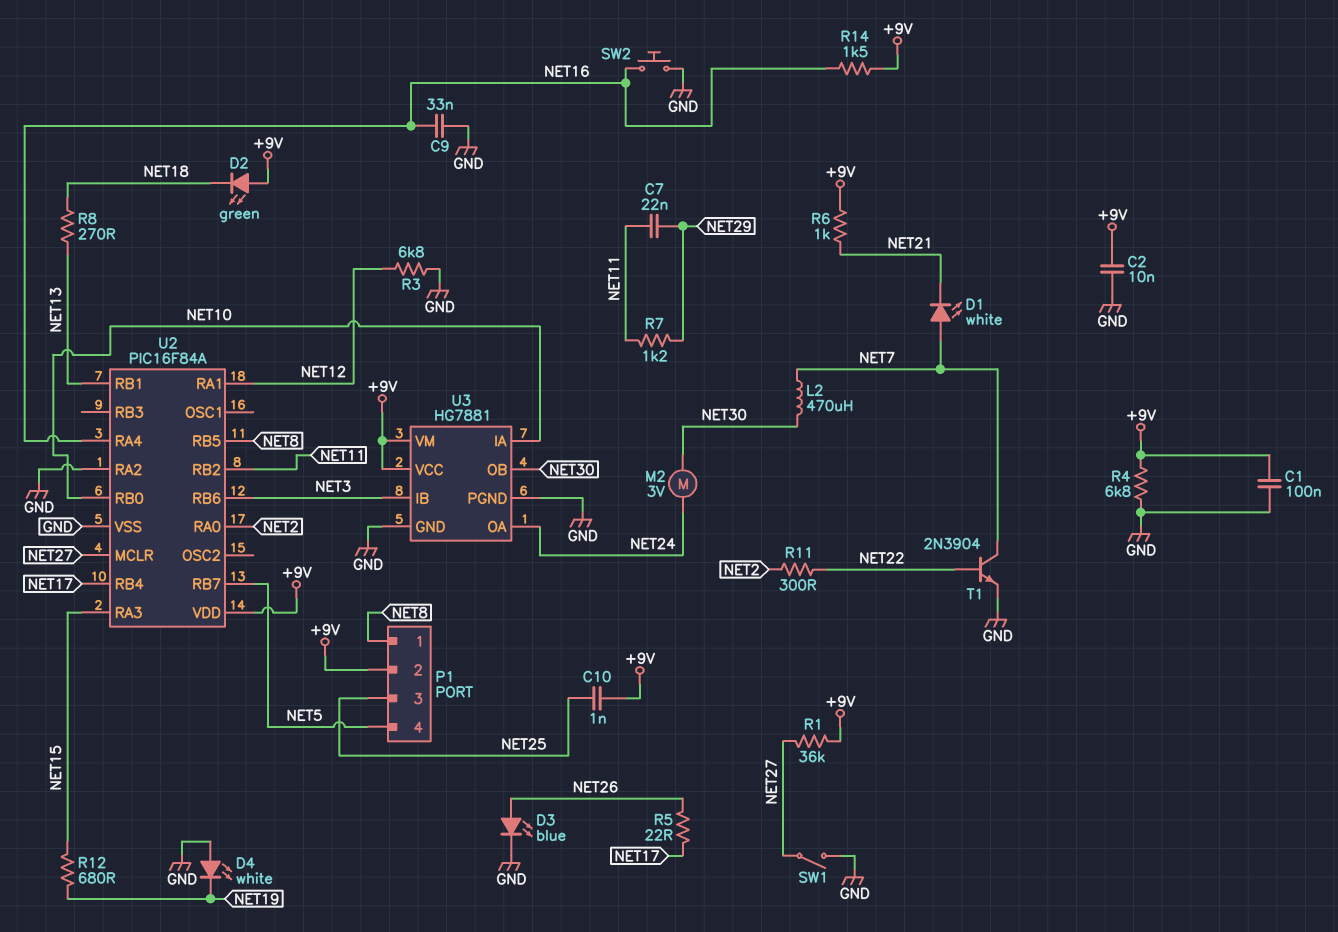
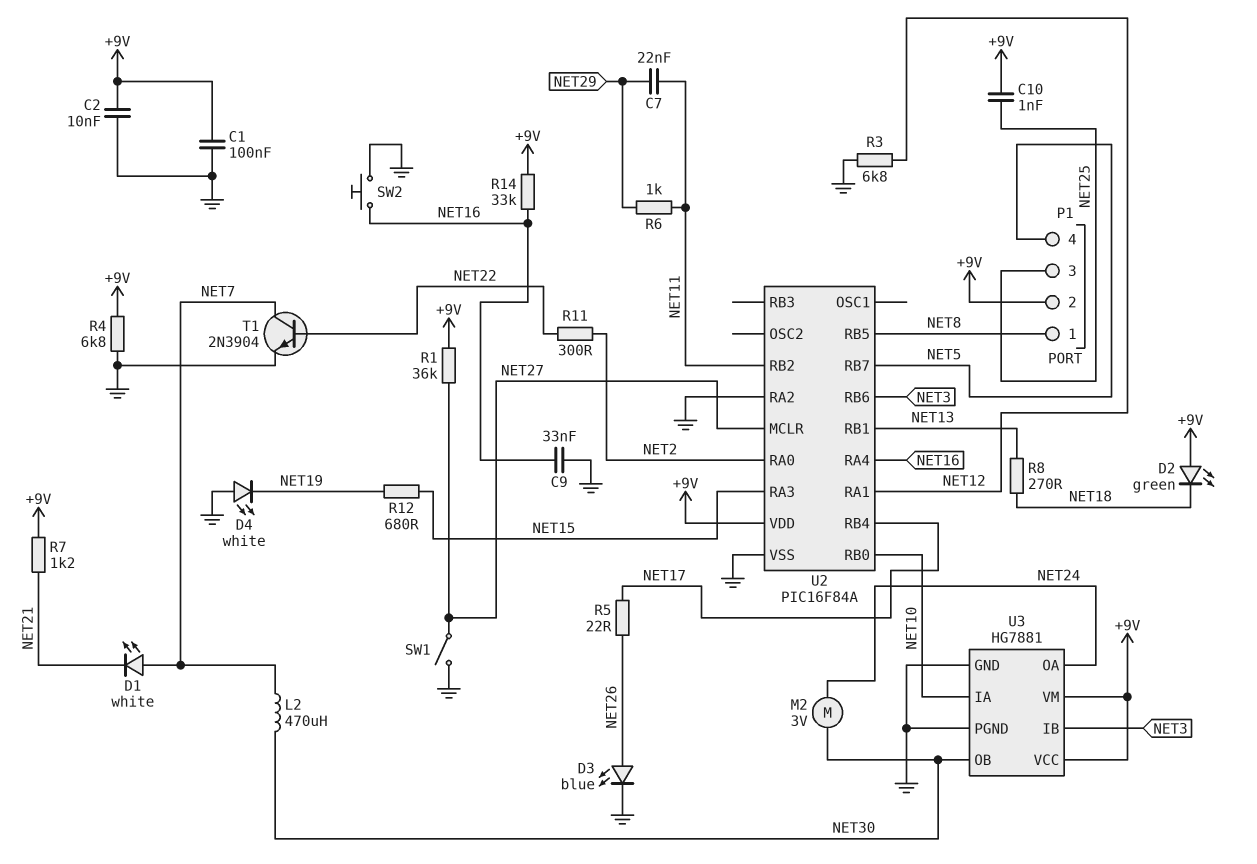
R6: 1k (+9V, NET21) -> 1k (NET11, NET29)
R7: 1.2k (NET11, NET29) -> 1.2k (+9V, NET21)
R14: 1.5k (+9V, NET16) -> 33k (+9V, NET16)

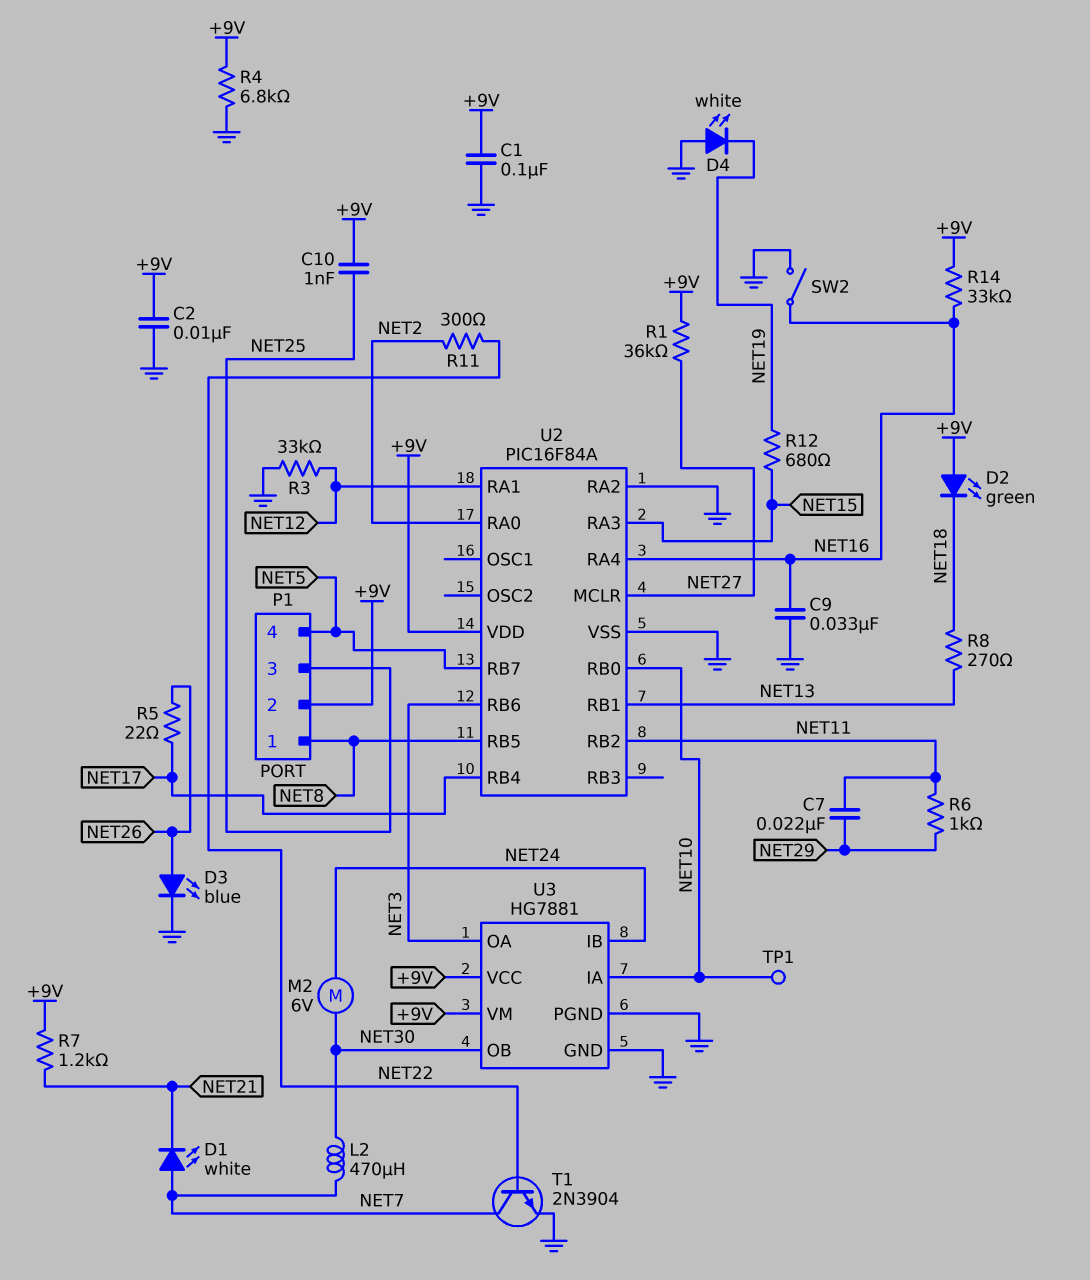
M2: motor 3V (NET24, NET30) -> motor 6V (NET24, NET30)
R3: 6.8k (GND, NET12) -> 33k (GND, NET12)
SW1: switch (GND, NET27) -> none
SW2: button (GND, NET16) -> switch (GND, NET16)
TP1: none -> test point (NET10)
U3 pin IB: NET3 -> NET24
U3 pin OA: NET24 -> NET3

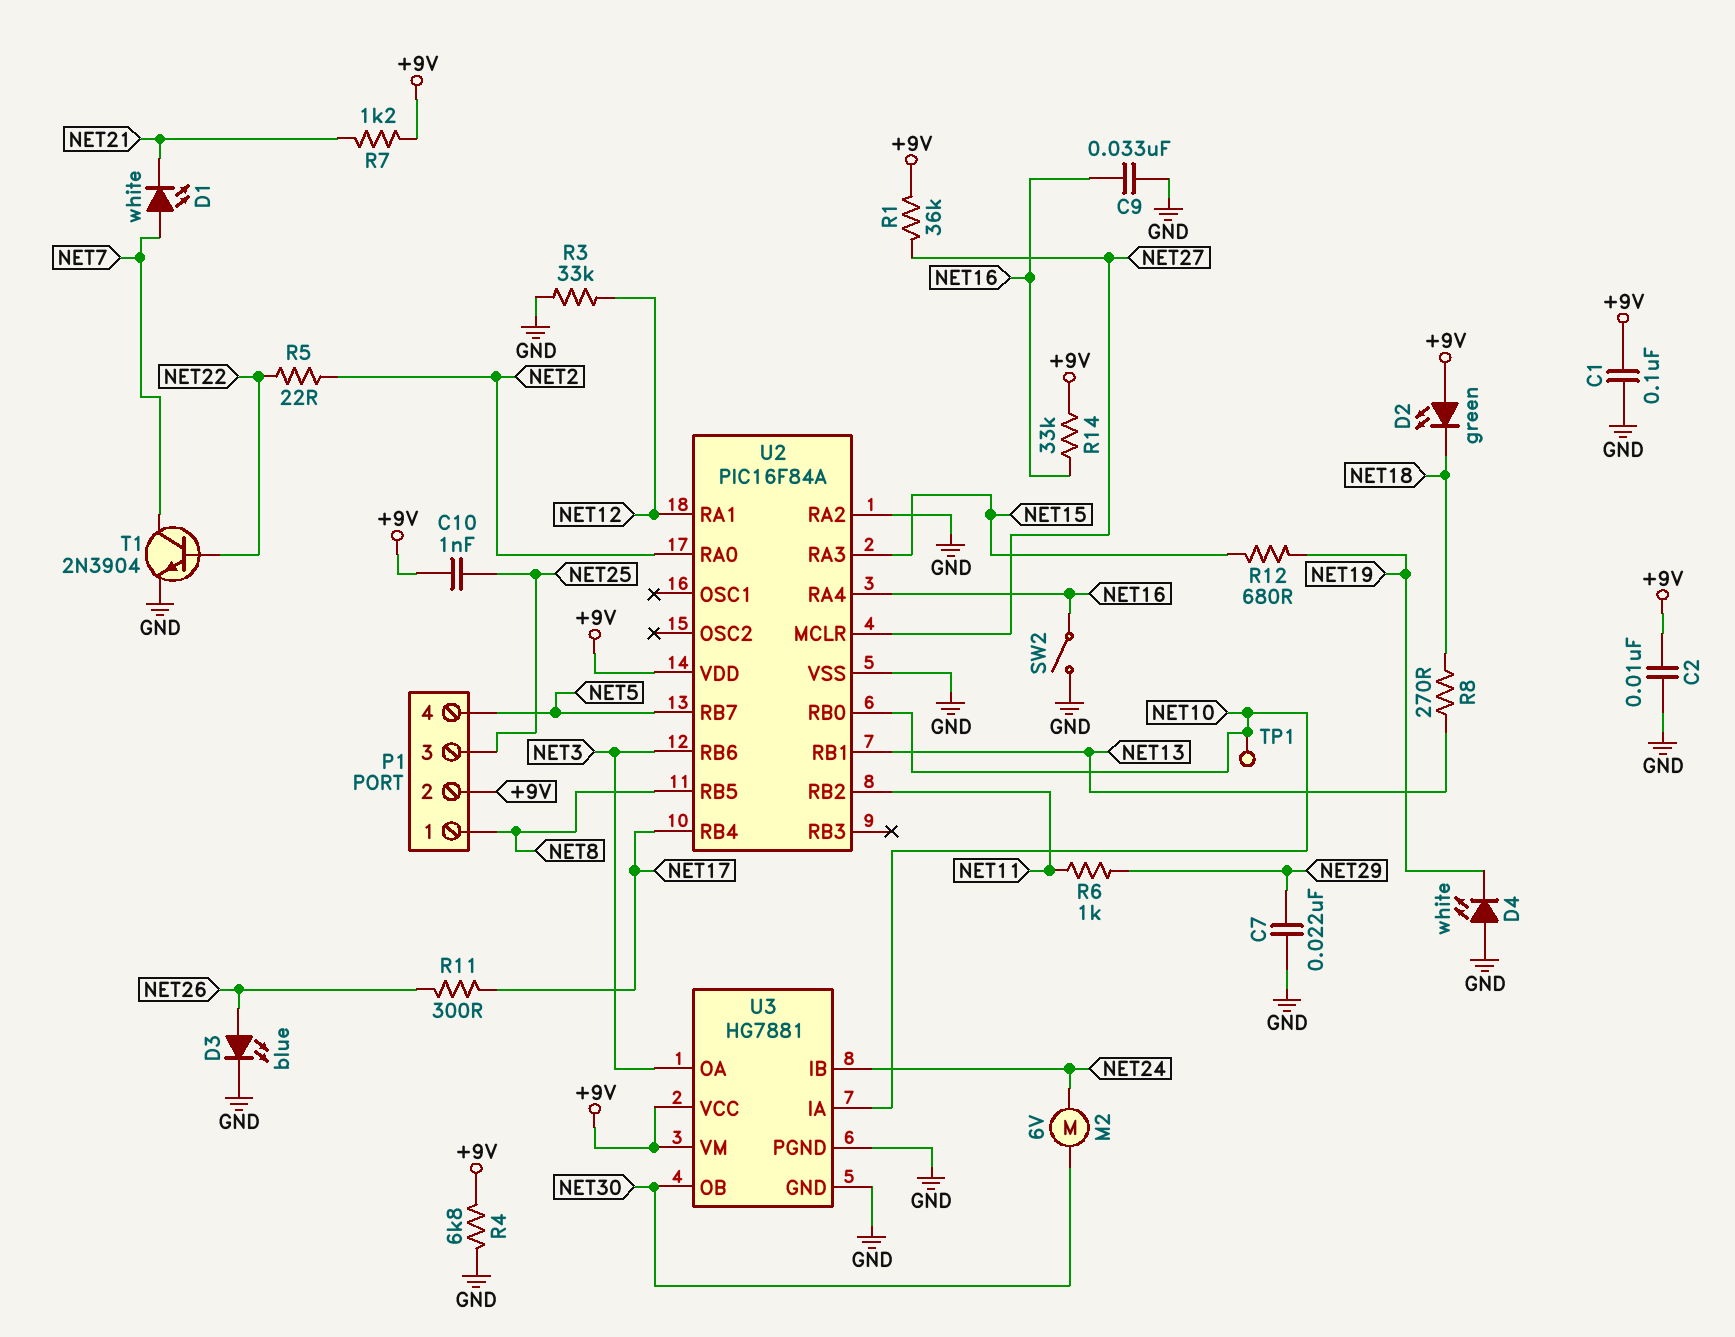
C7: 22nF (NET11, NET29) -> 22nF (GND, NET29)
L2: 470uH (NET7, NET30) -> none
R5: 22 (NET17, NET26) -> 22 (NET2, NET22)
R11: 300 (NET2, NET22) -> 300 (NET17, NET26)

